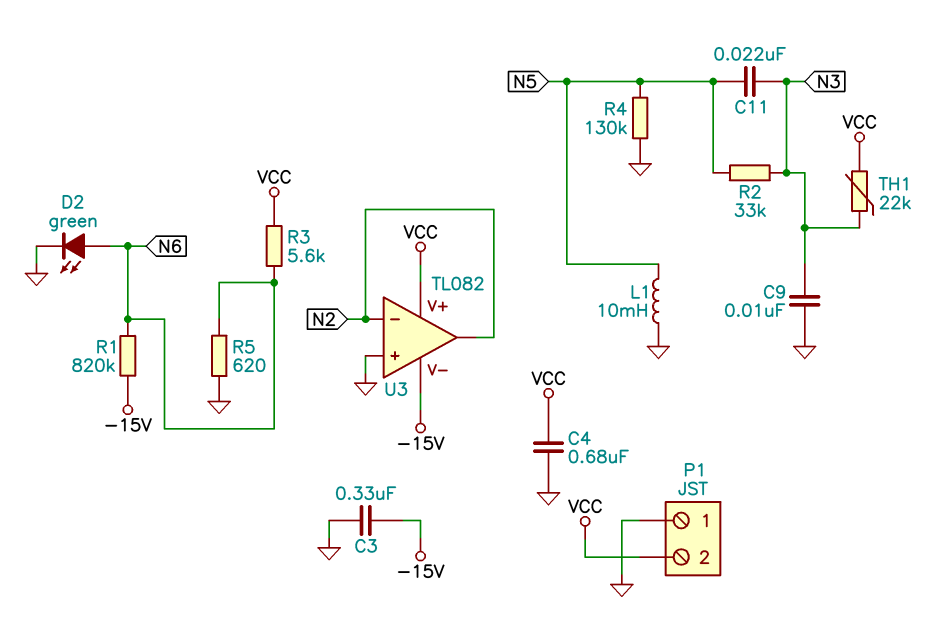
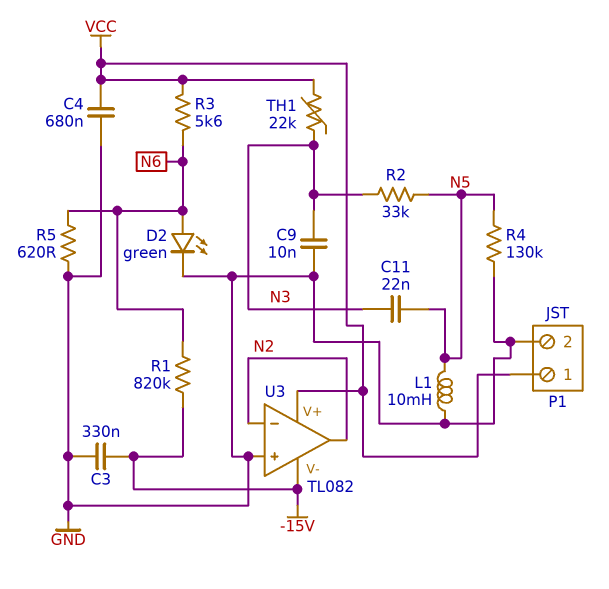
P1 pin 1: GND -> VCC
P1 pin 2: VCC -> GND

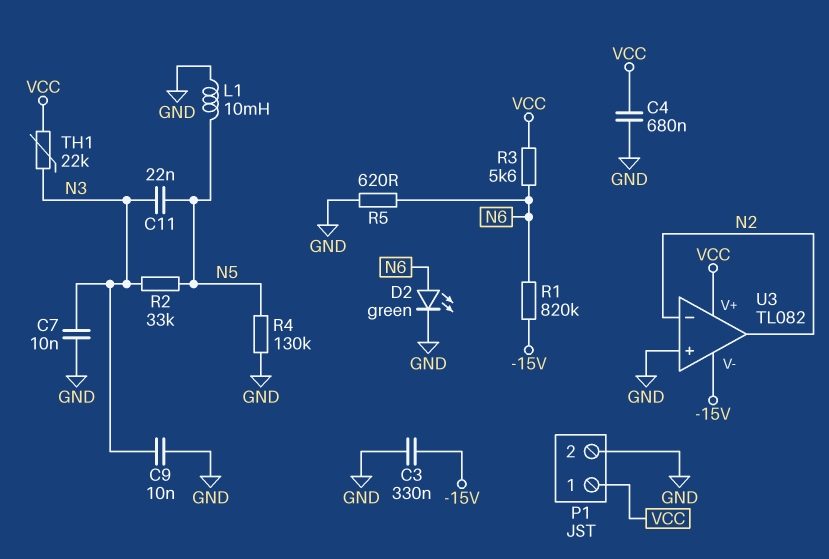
C7: none -> 10nF (GND, N3)

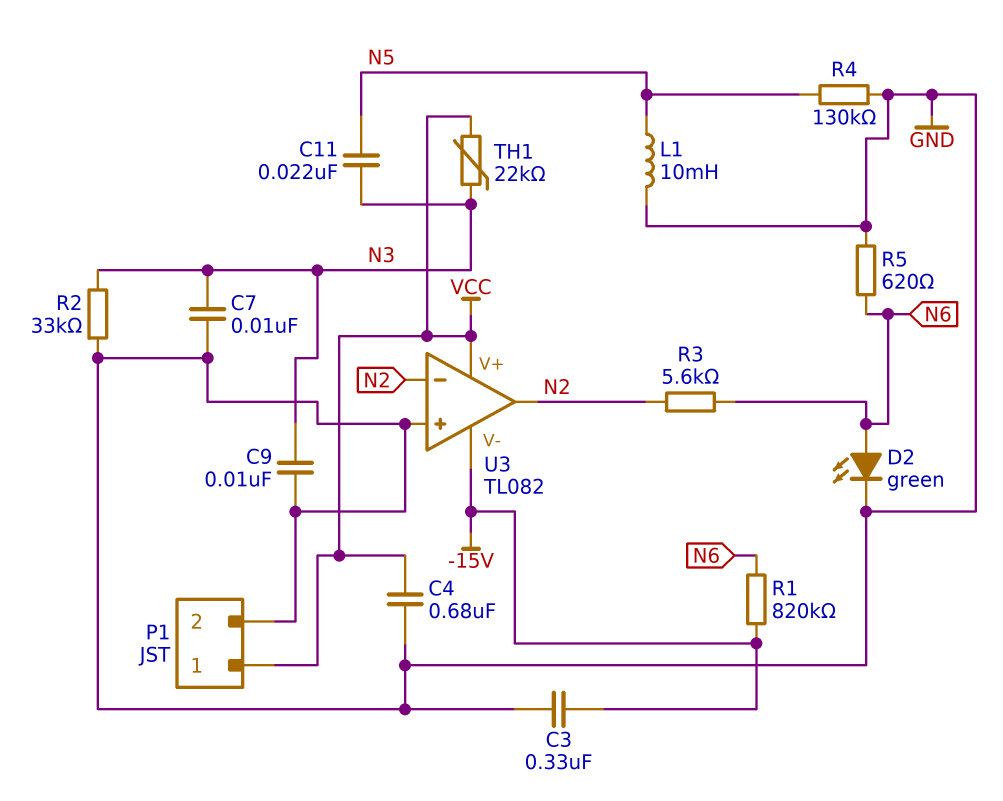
R2: 33k (N3, N5) -> 33k (GND, N3)
R3: 5.6k (N6, VCC) -> 5.6k (N2, N6)

